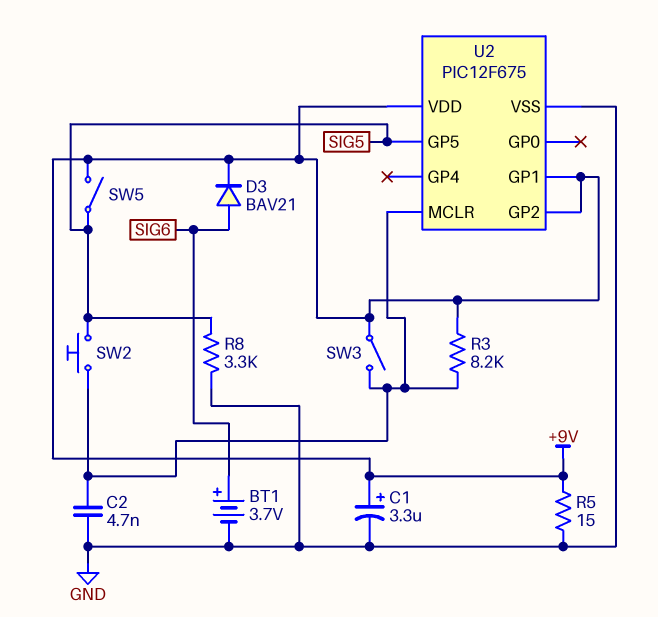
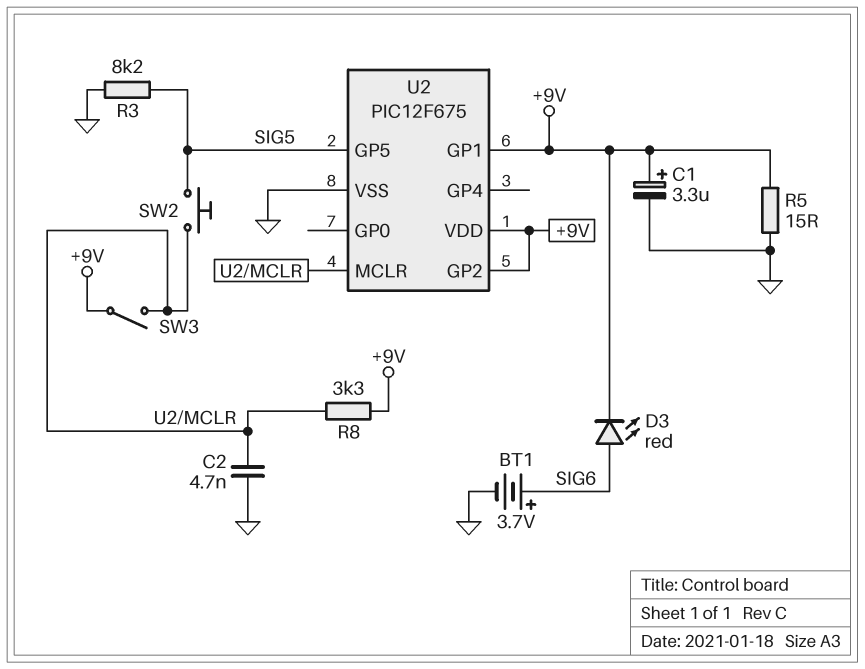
D3: diode BAV21 (A SIG6, K +9V) -> LED red (A SIG6, K +9V)
R3: 8.2k (+9V, U2/MCLR) -> 8.2k (GND, SIG5)
R8: 3.3k (GND, SIG5) -> 3.3k (+9V, U2/MCLR)
SW5: switch (+9V, SIG5) -> none

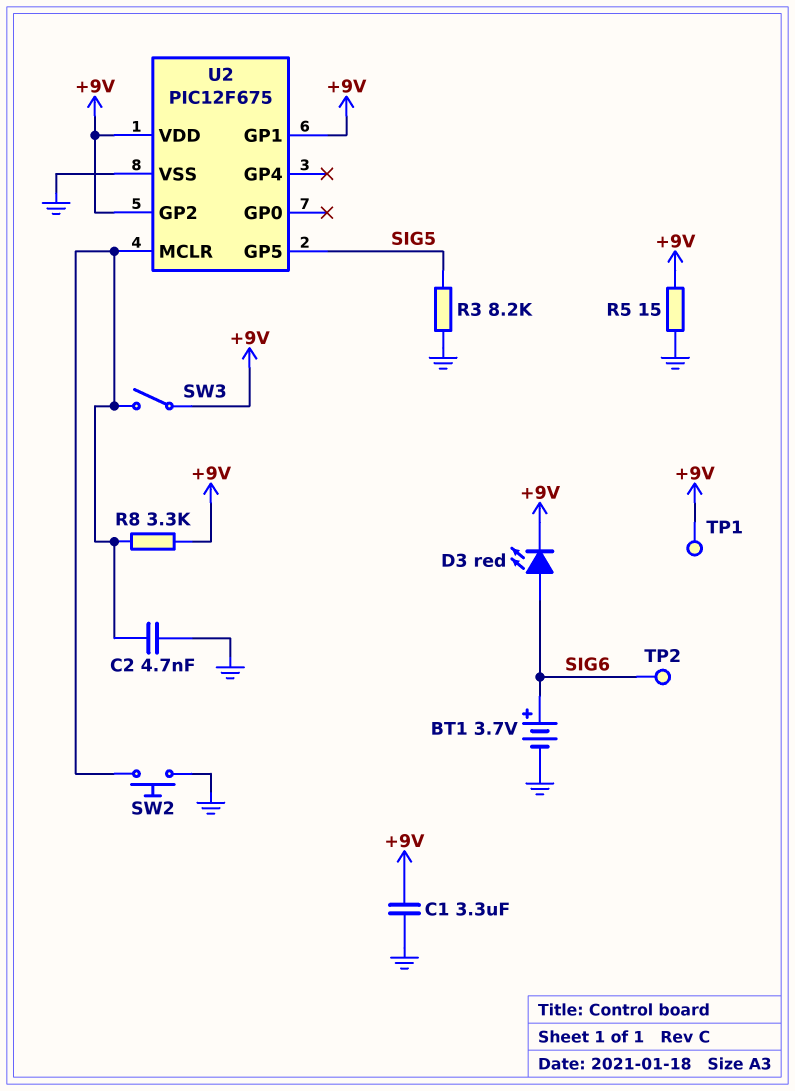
C1: 3.3uF (plus +9V, minus GND) -> 3.3uF (+9V, GND)
SW2: button (SIG5, U2/MCLR) -> button (GND, U2/MCLR)
TP1: none -> test point (+9V)
TP2: none -> test point (SIG6)

